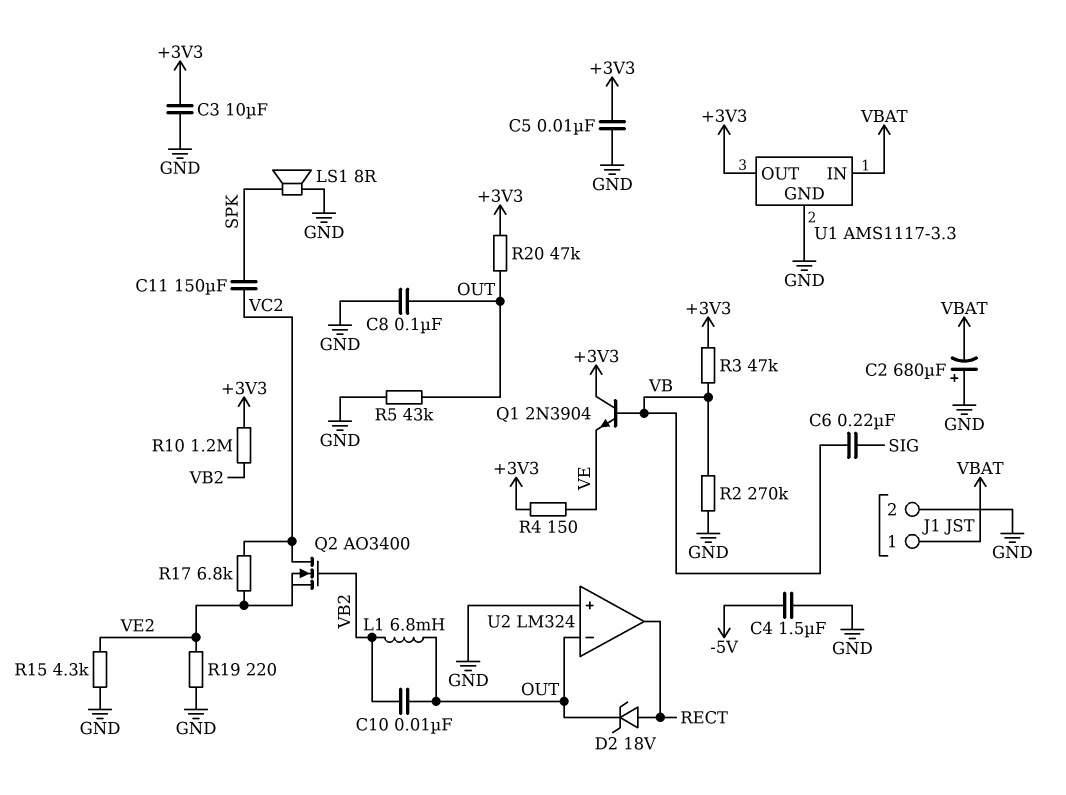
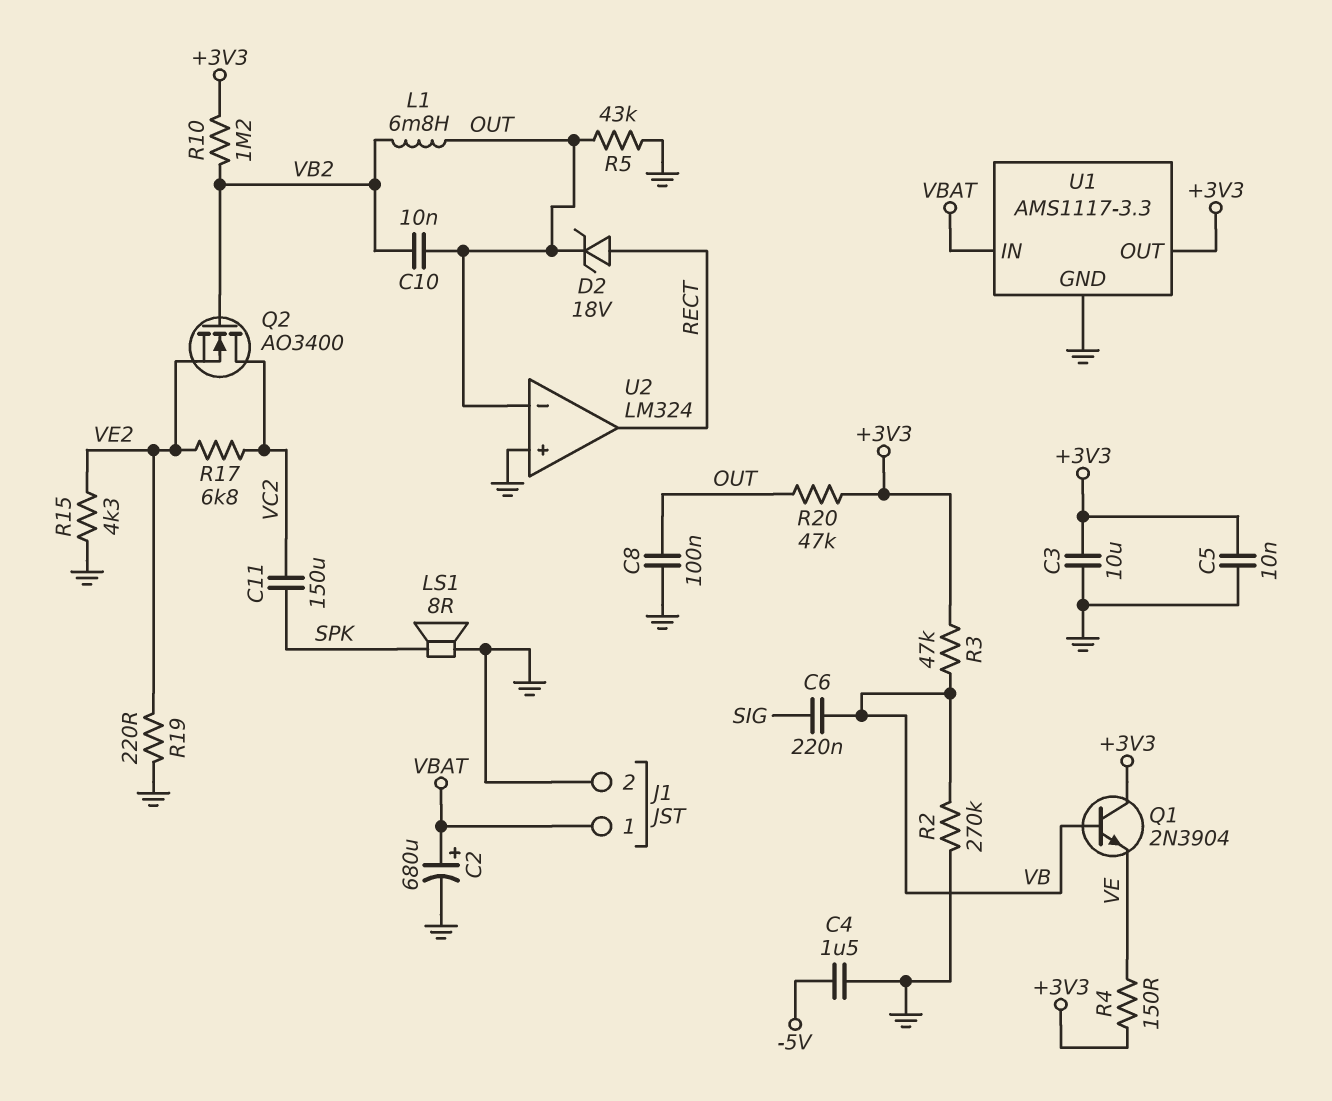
C2: 680uF (plus GND, minus VBAT) -> 680uF (plus VBAT, minus GND)

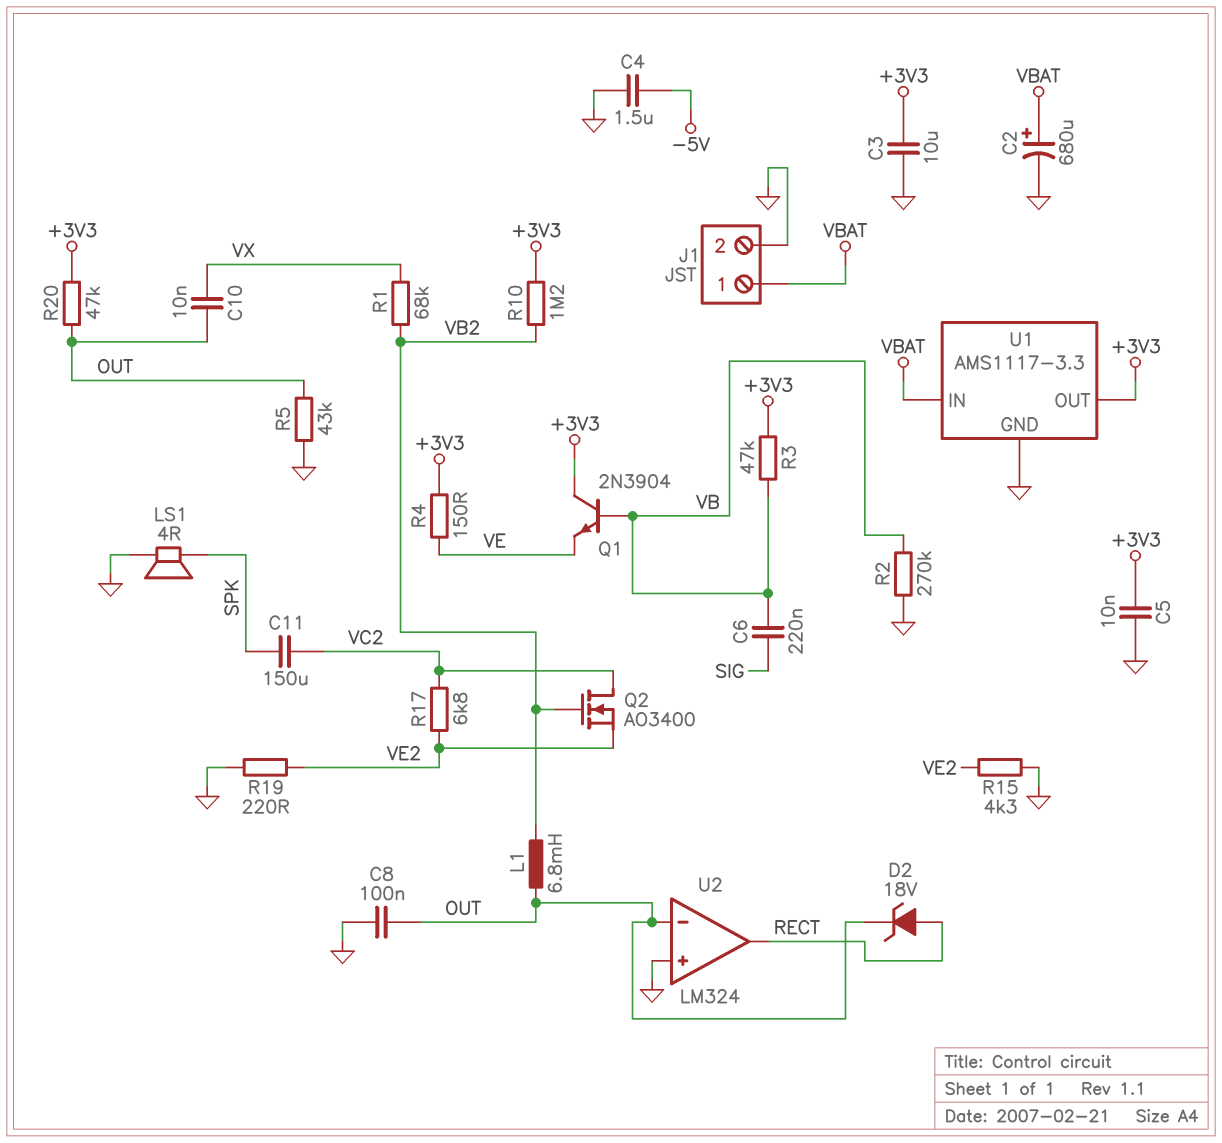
C10: 10nF (OUT, VB2) -> 10nF (OUT, VX)
LS1: speaker 8R (GND, SPK) -> speaker 4R (GND, SPK)
R1: none -> 68k (VB2, VX)

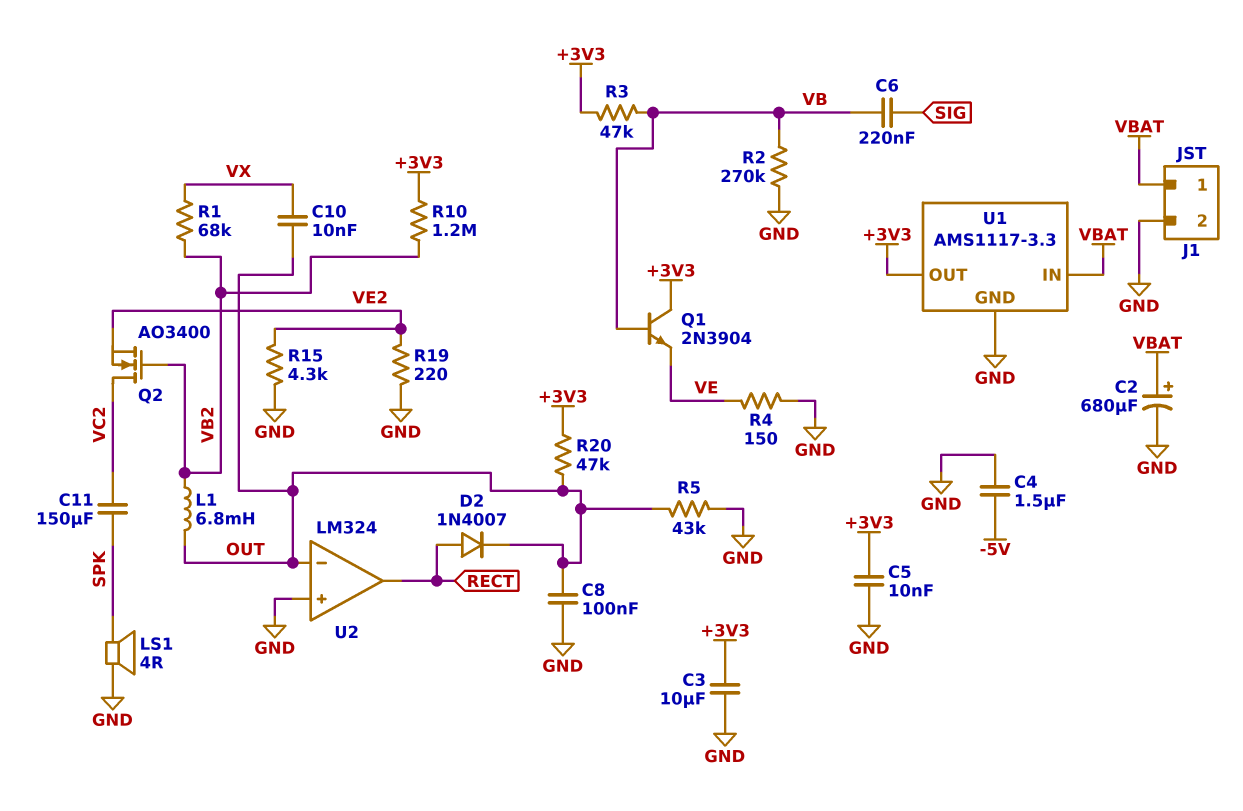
D2: zener 18V (A RECT, K OUT) -> diode 1N4007 (A RECT, K OUT)
R4: 150 (+3V3, VE) -> 150 (GND, VE)
R17: 6.8k (VC2, VE2) -> none

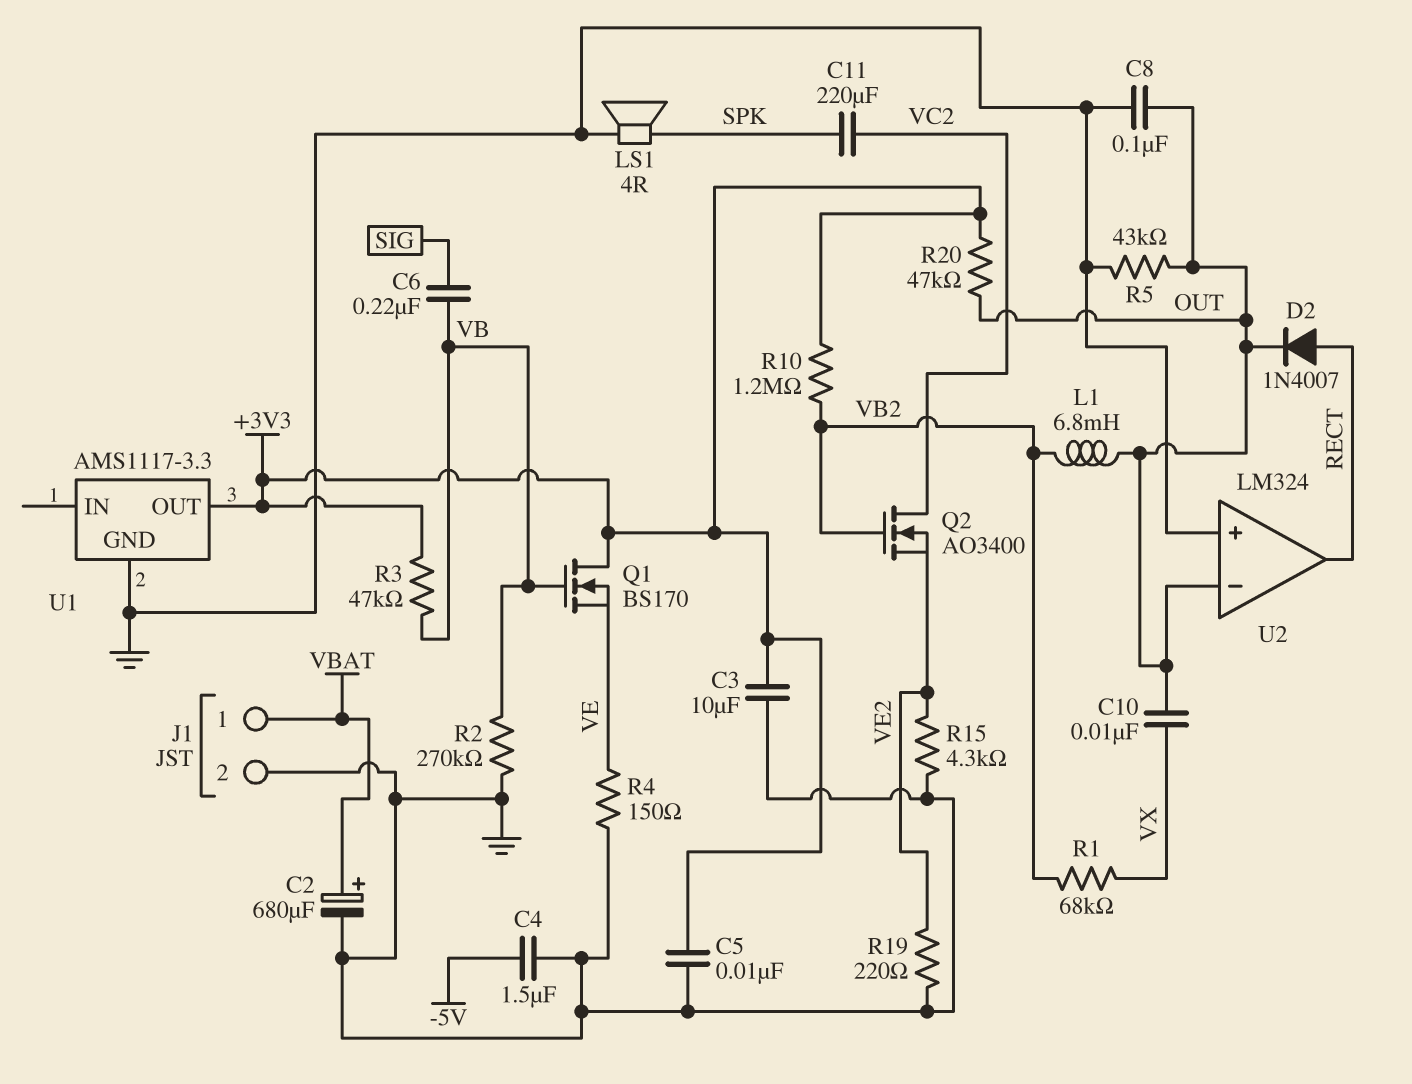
C11: 150uF (SPK, VC2) -> 220uF (SPK, VC2)
Q1: NPN 2N3904 (B VB, C +3V3, E VE) -> NMOS BS170 (G VB, D +3V3, S VE)
U1 pin IN: VBAT -> none

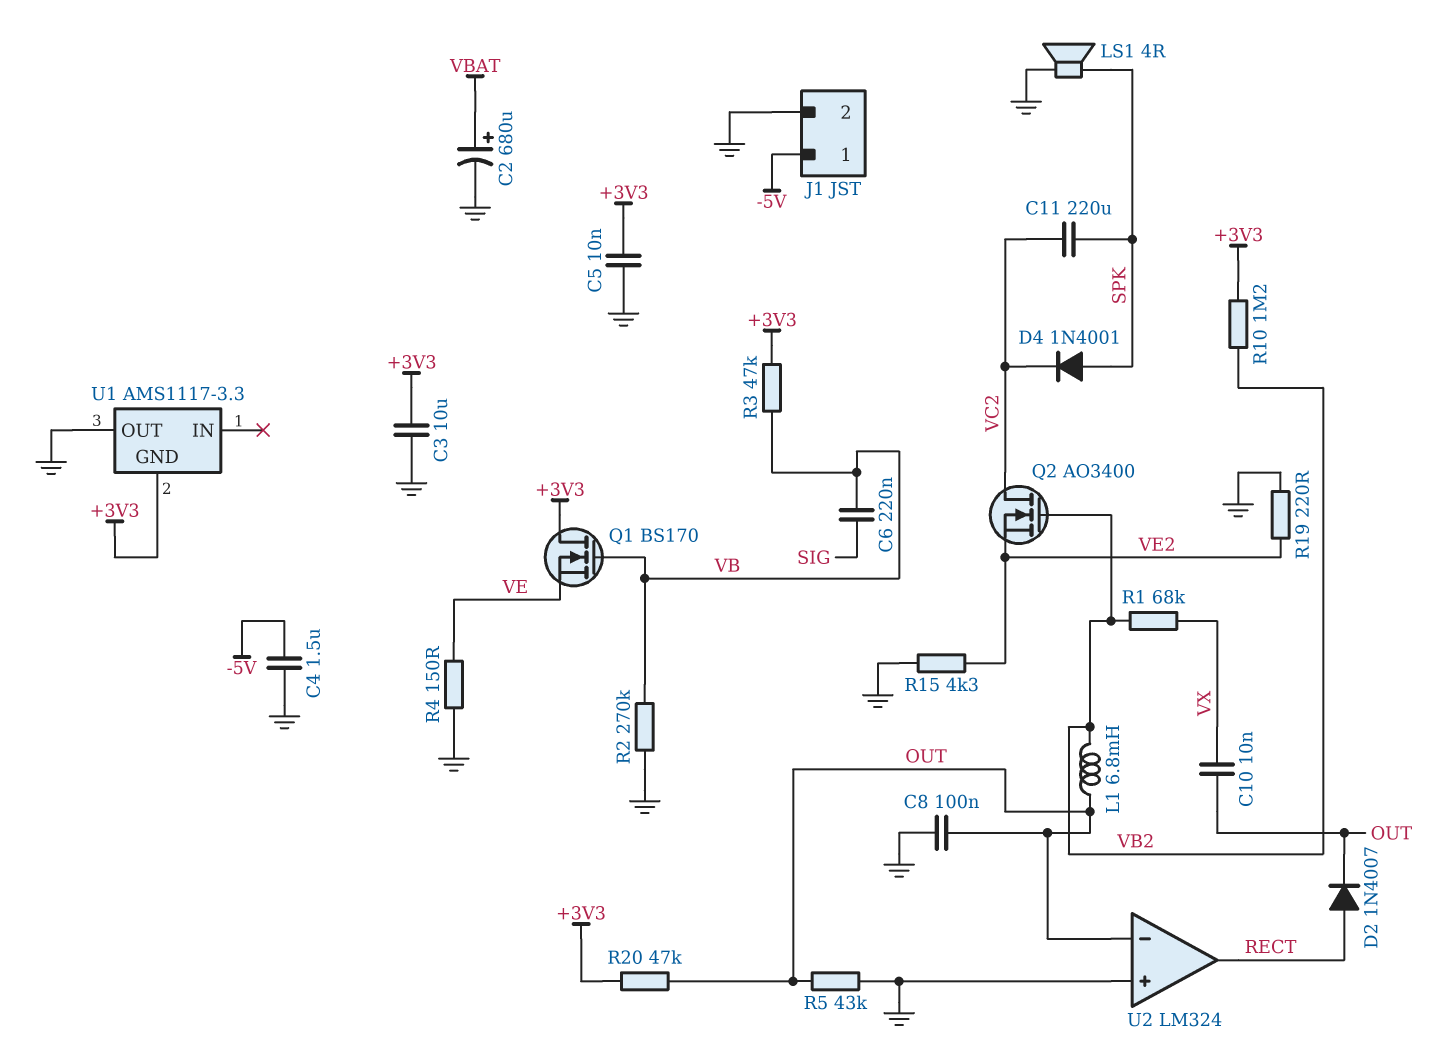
D4: none -> diode 1N4001 (A SPK, K VC2)
J1 pin 1: VBAT -> -5V
U1 pin GND: GND -> +3V3
U1 pin OUT: +3V3 -> GND

